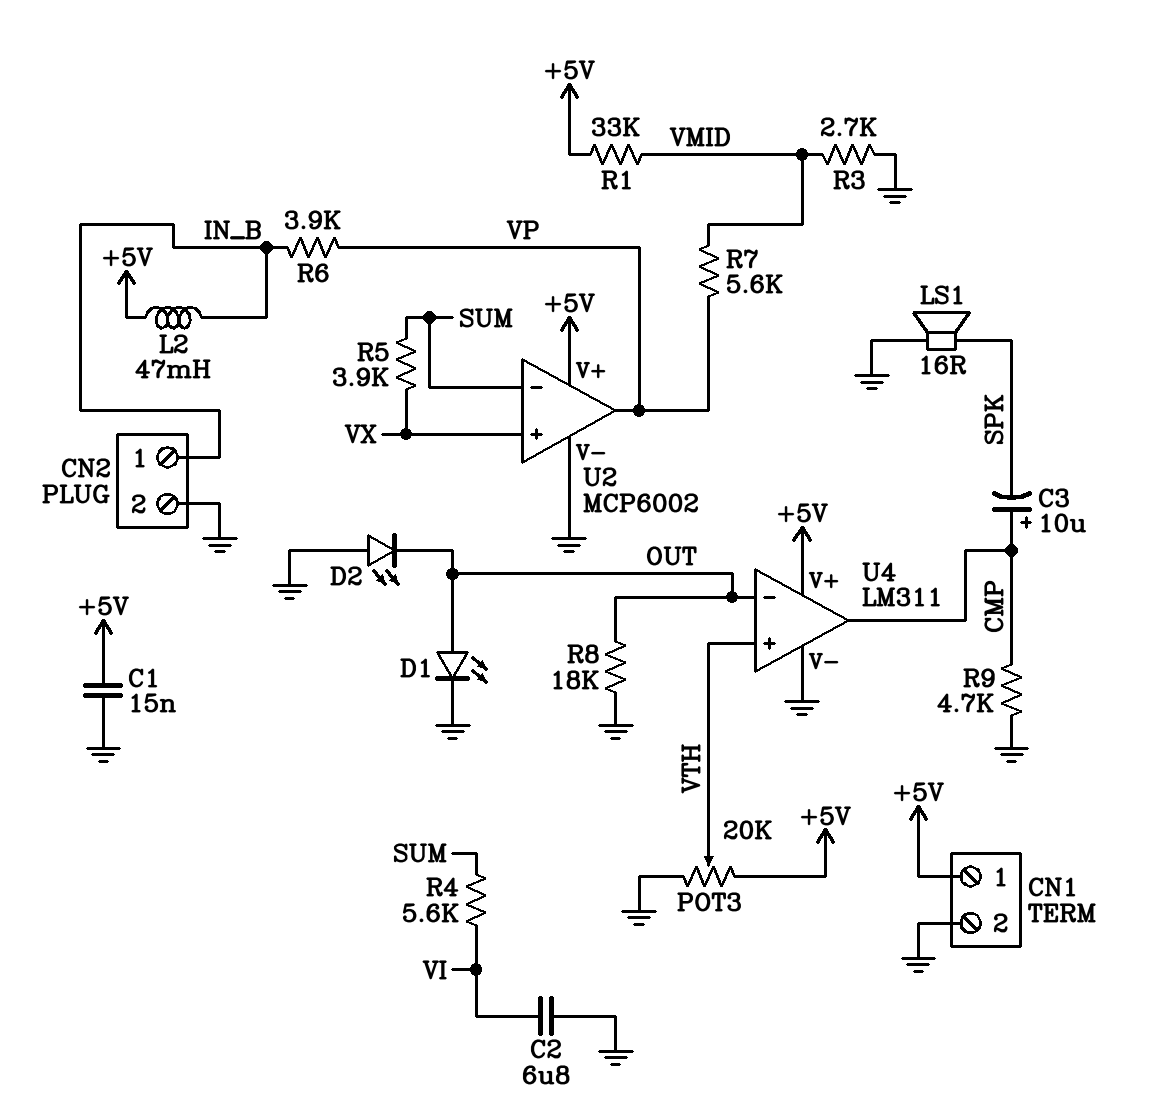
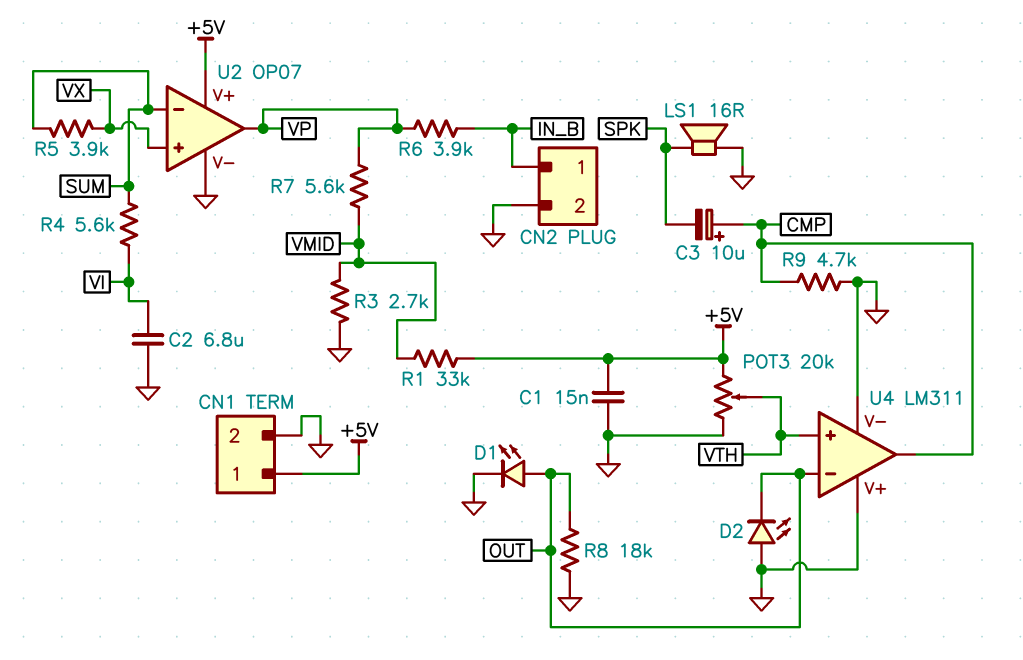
L2: 47mH (+5V, IN_B) -> none
U2: MCP6002 -> OP07
U4 pin V+: +5V -> GND

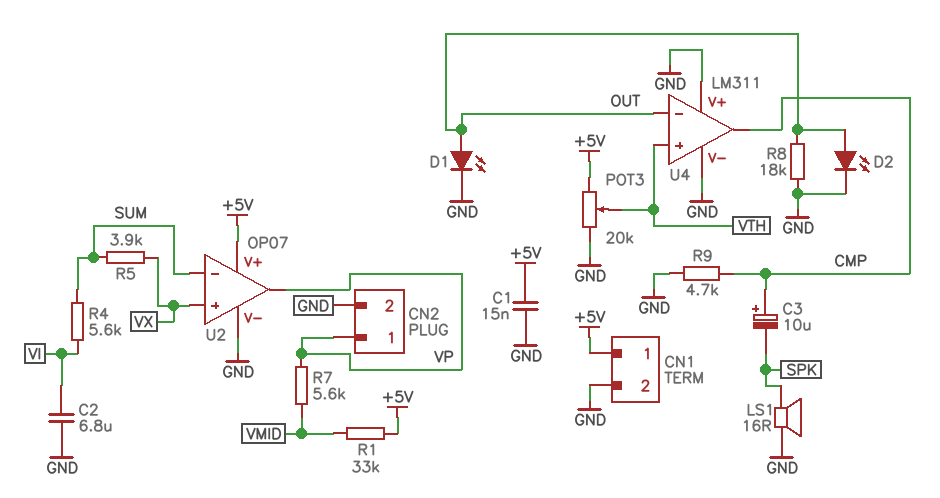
CN2 pin 1: IN_B -> VP
D2: LED (A GND, K OUT) -> LED (A OUT, K GND)
R3: 2.7k (GND, VMID) -> none
R6: 3.9k (IN_B, VP) -> none

